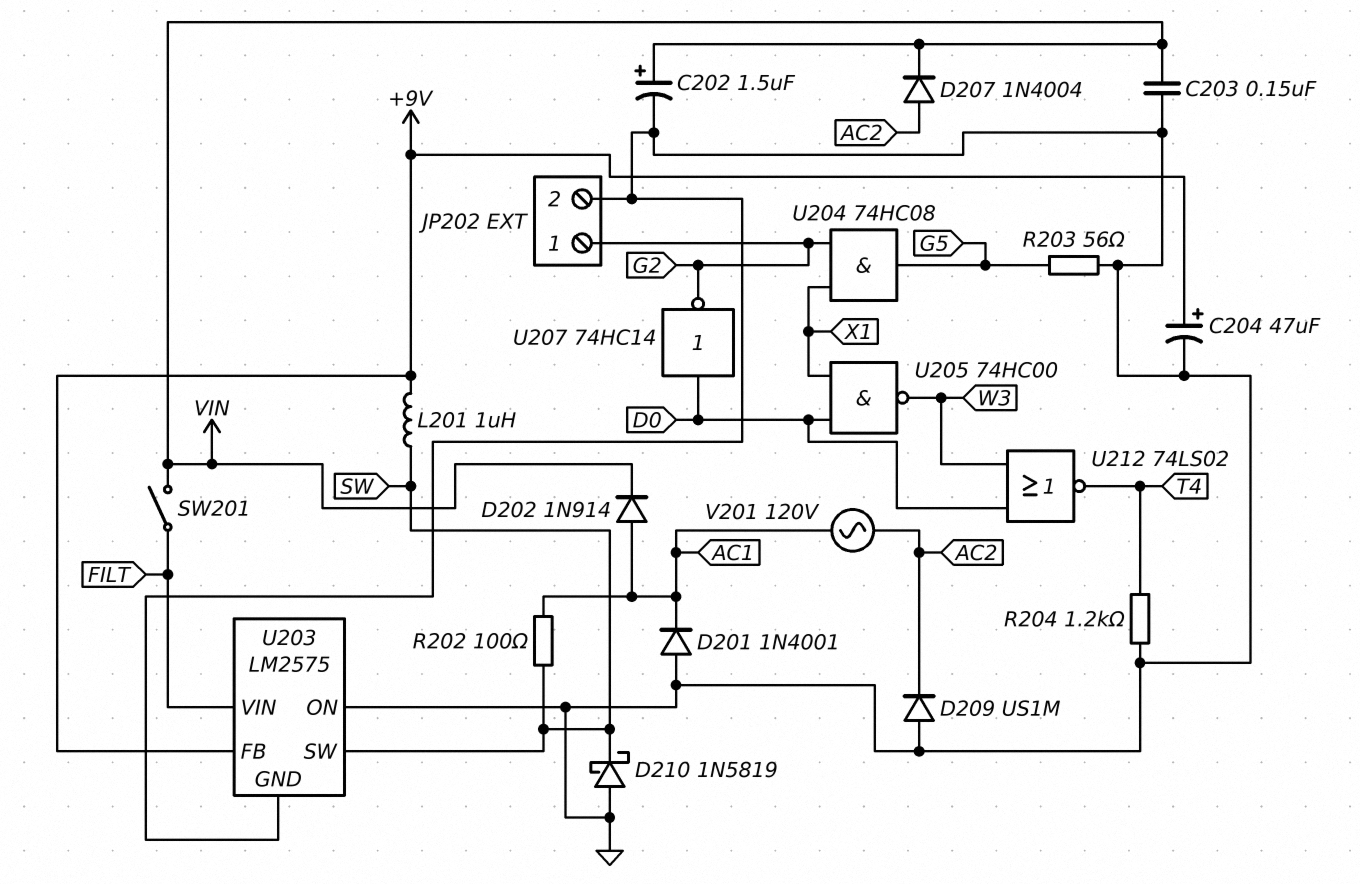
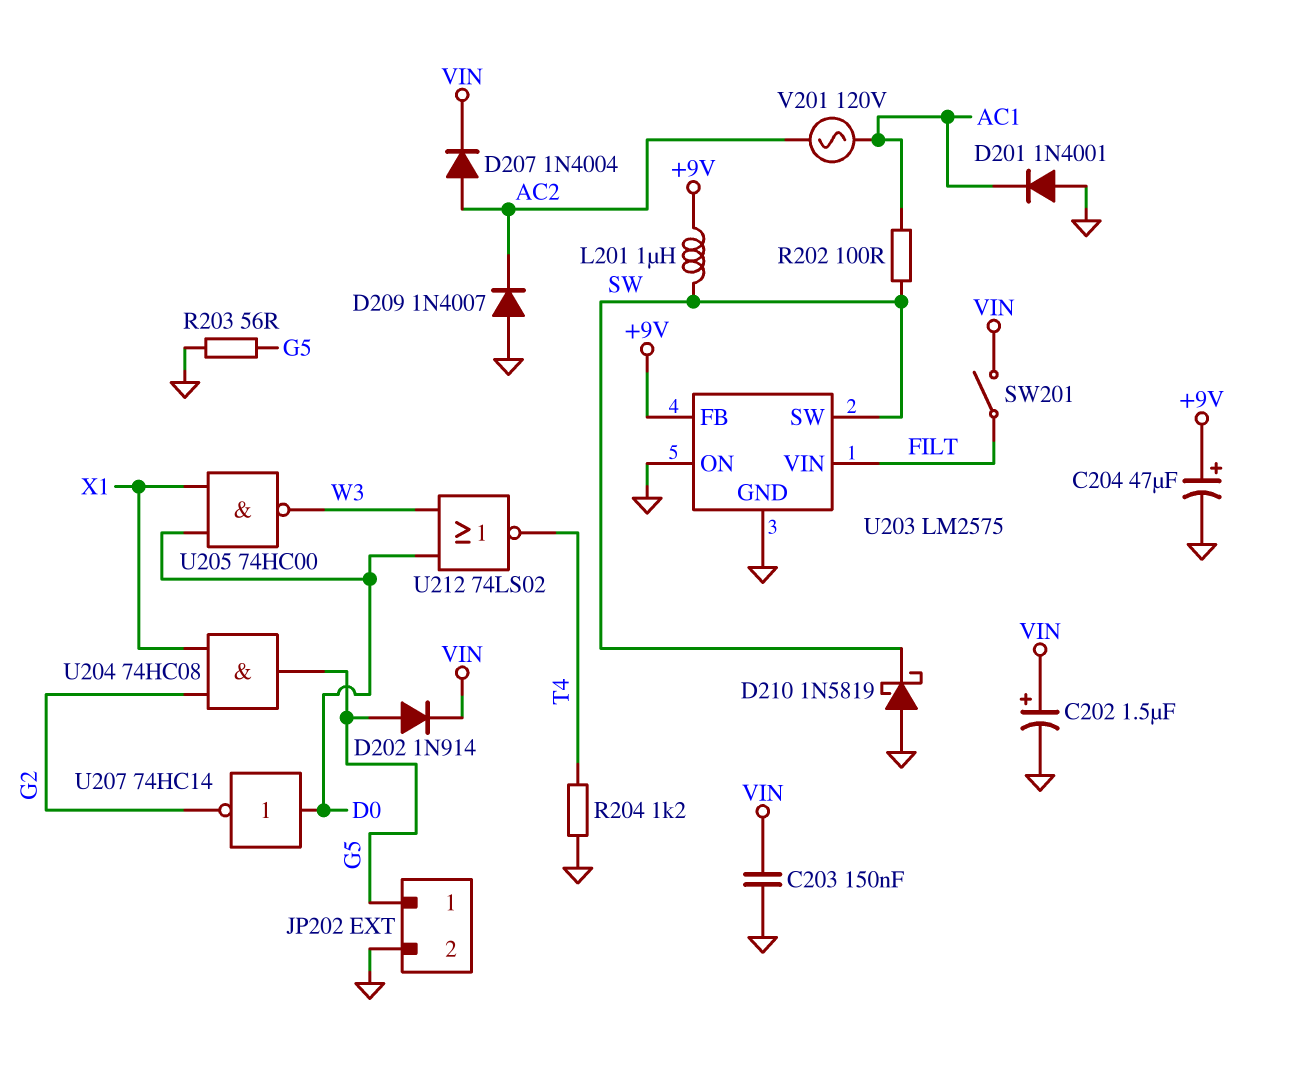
D202: diode 1N914 (A AC1, K VIN) -> diode 1N914 (A G5, K VIN)
D209: diode US1M (A GND, K AC2) -> diode 1N4007 (A GND, K AC2)
JP202 pin 1: G2 -> G5

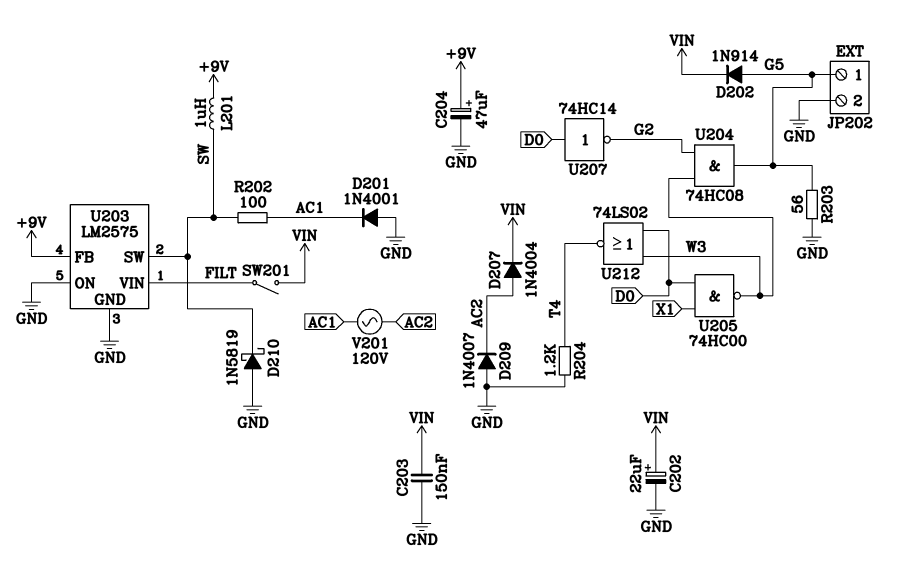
C202: 1.5uF (plus VIN, minus GND) -> 22uF (plus VIN, minus GND)
U204: AND 74HC08 (in G2, in X1, out G5) -> AND 74HC08 (in G2, in W3, out G5)

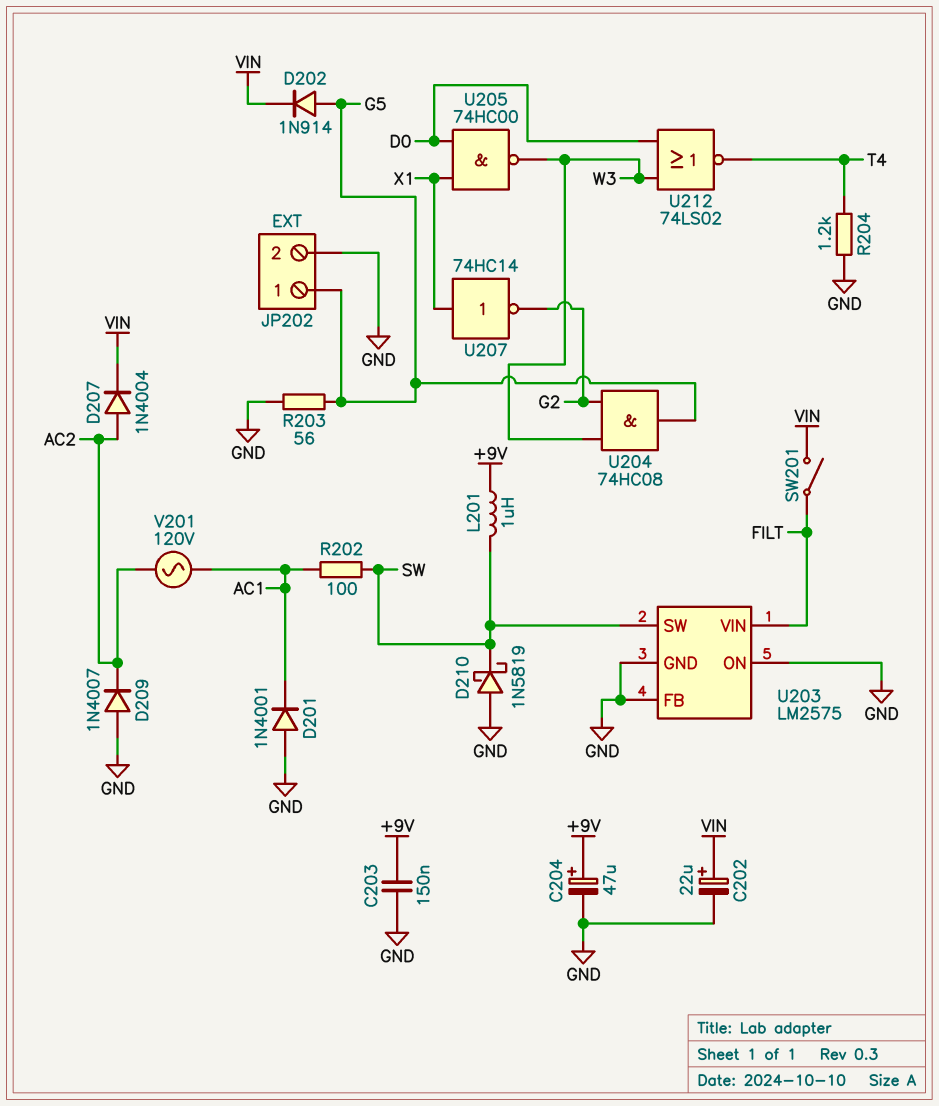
C203: 150nF (GND, VIN) -> 150nF (+9V, GND)
U203 pin FB: +9V -> GND
U207: NOT 74HC14 (in D0, out G2) -> NOT 74HC14 (in X1, out G2)

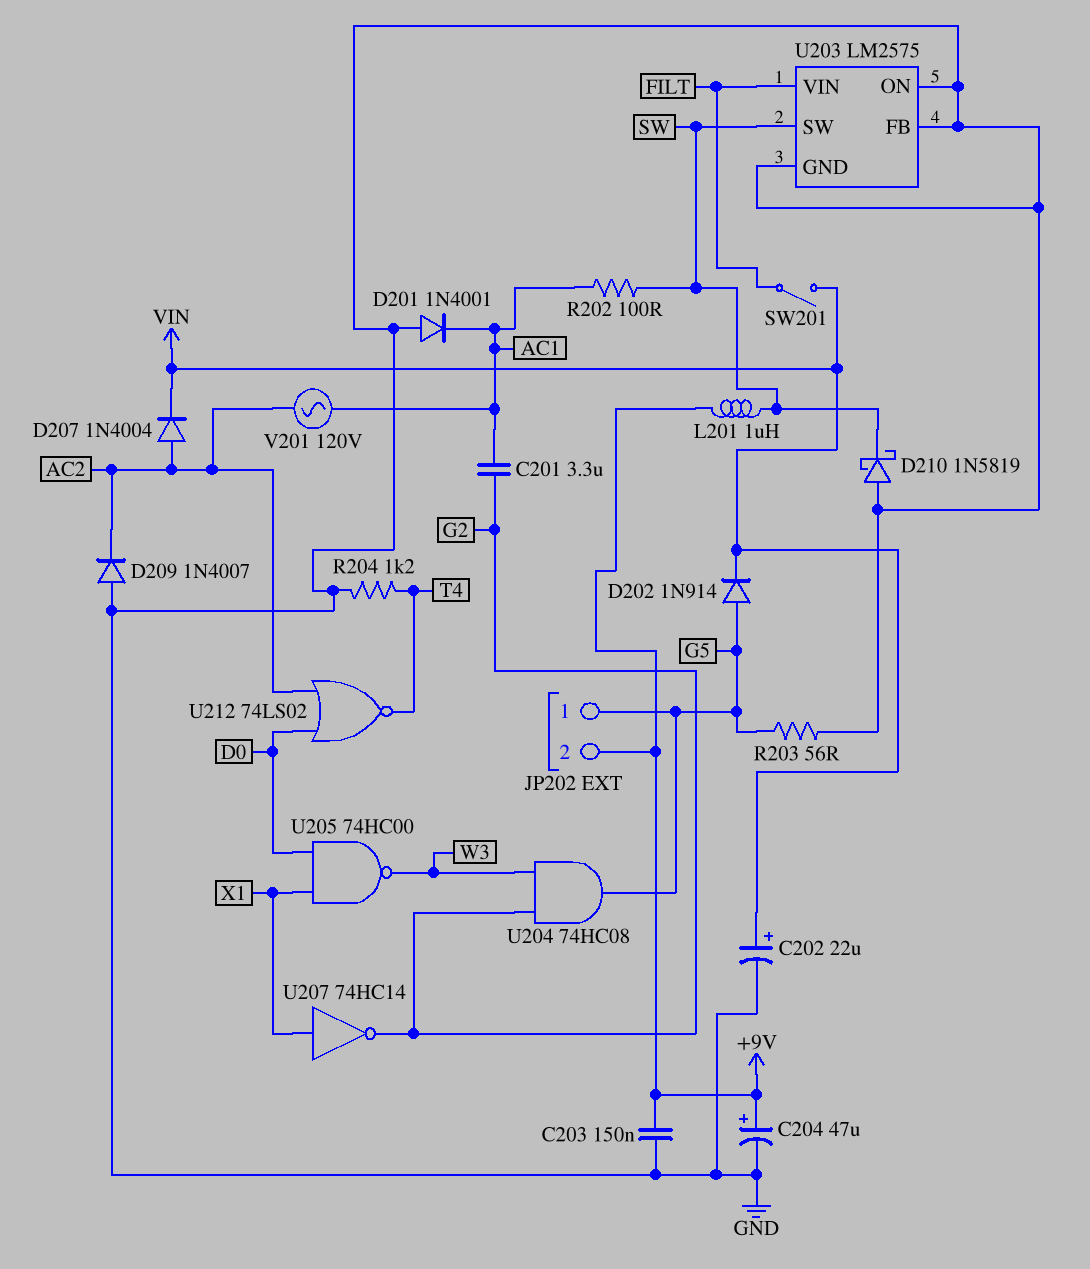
C201: none -> 3.3uF (AC1, G2)
JP202 pin 2: GND -> +9V
U212: NOR 74LS02 (in D0, in W3, out T4) -> NOR 74LS02 (in AC2, in D0, out T4)

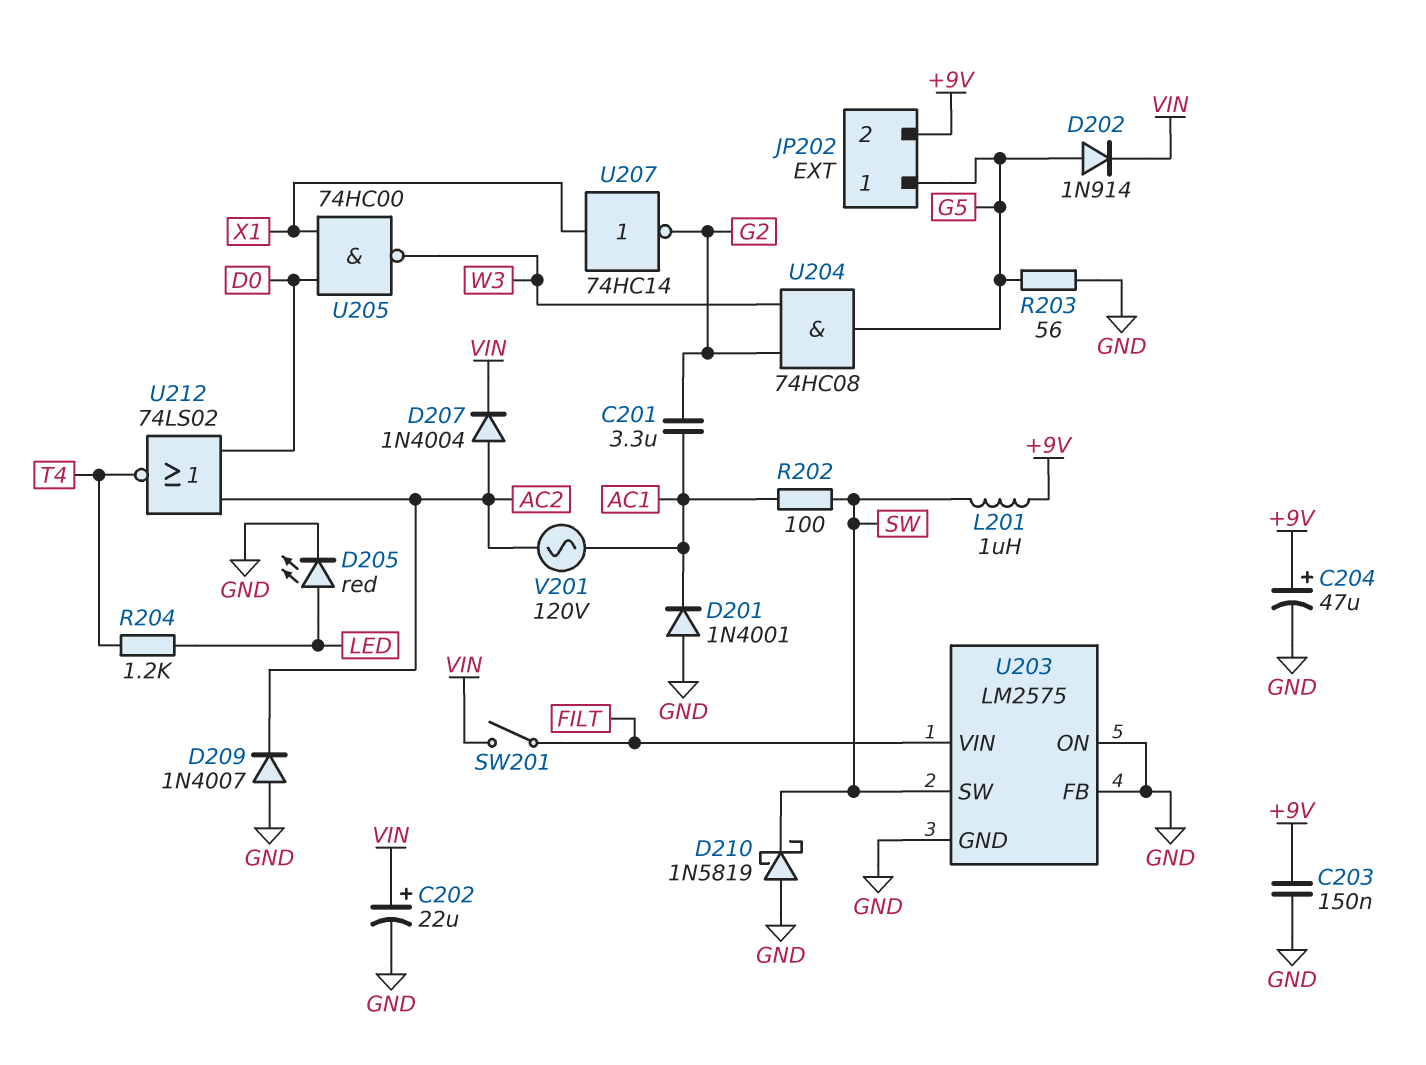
D205: none -> LED red (A LED, K GND)
R204: 1.2k (GND, T4) -> 1.2k (LED, T4)

